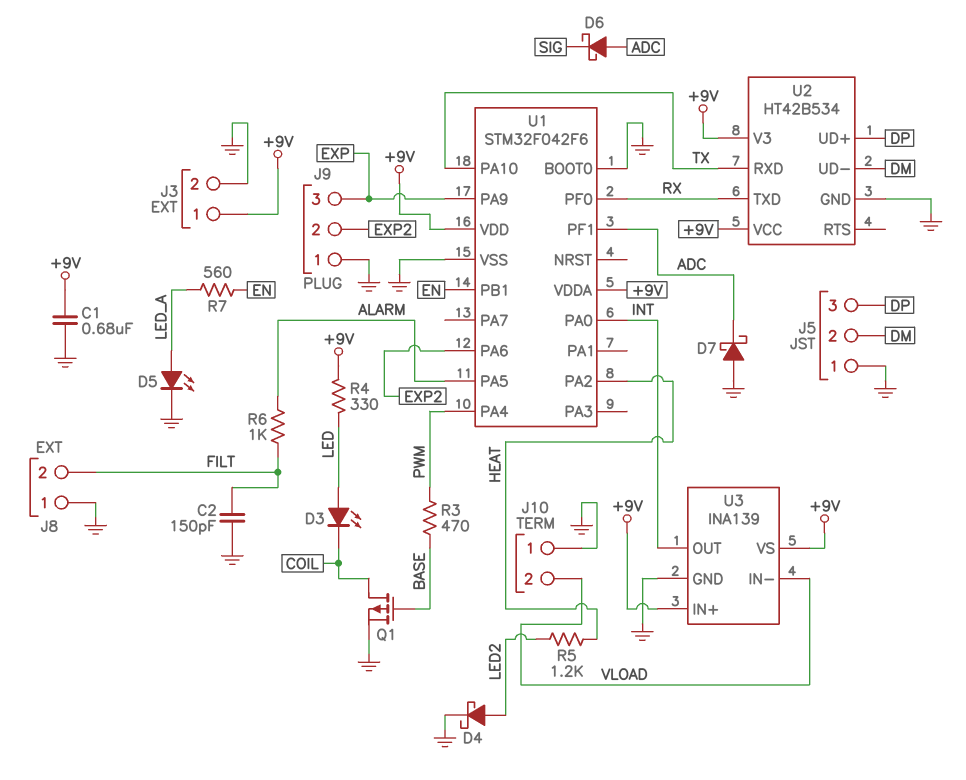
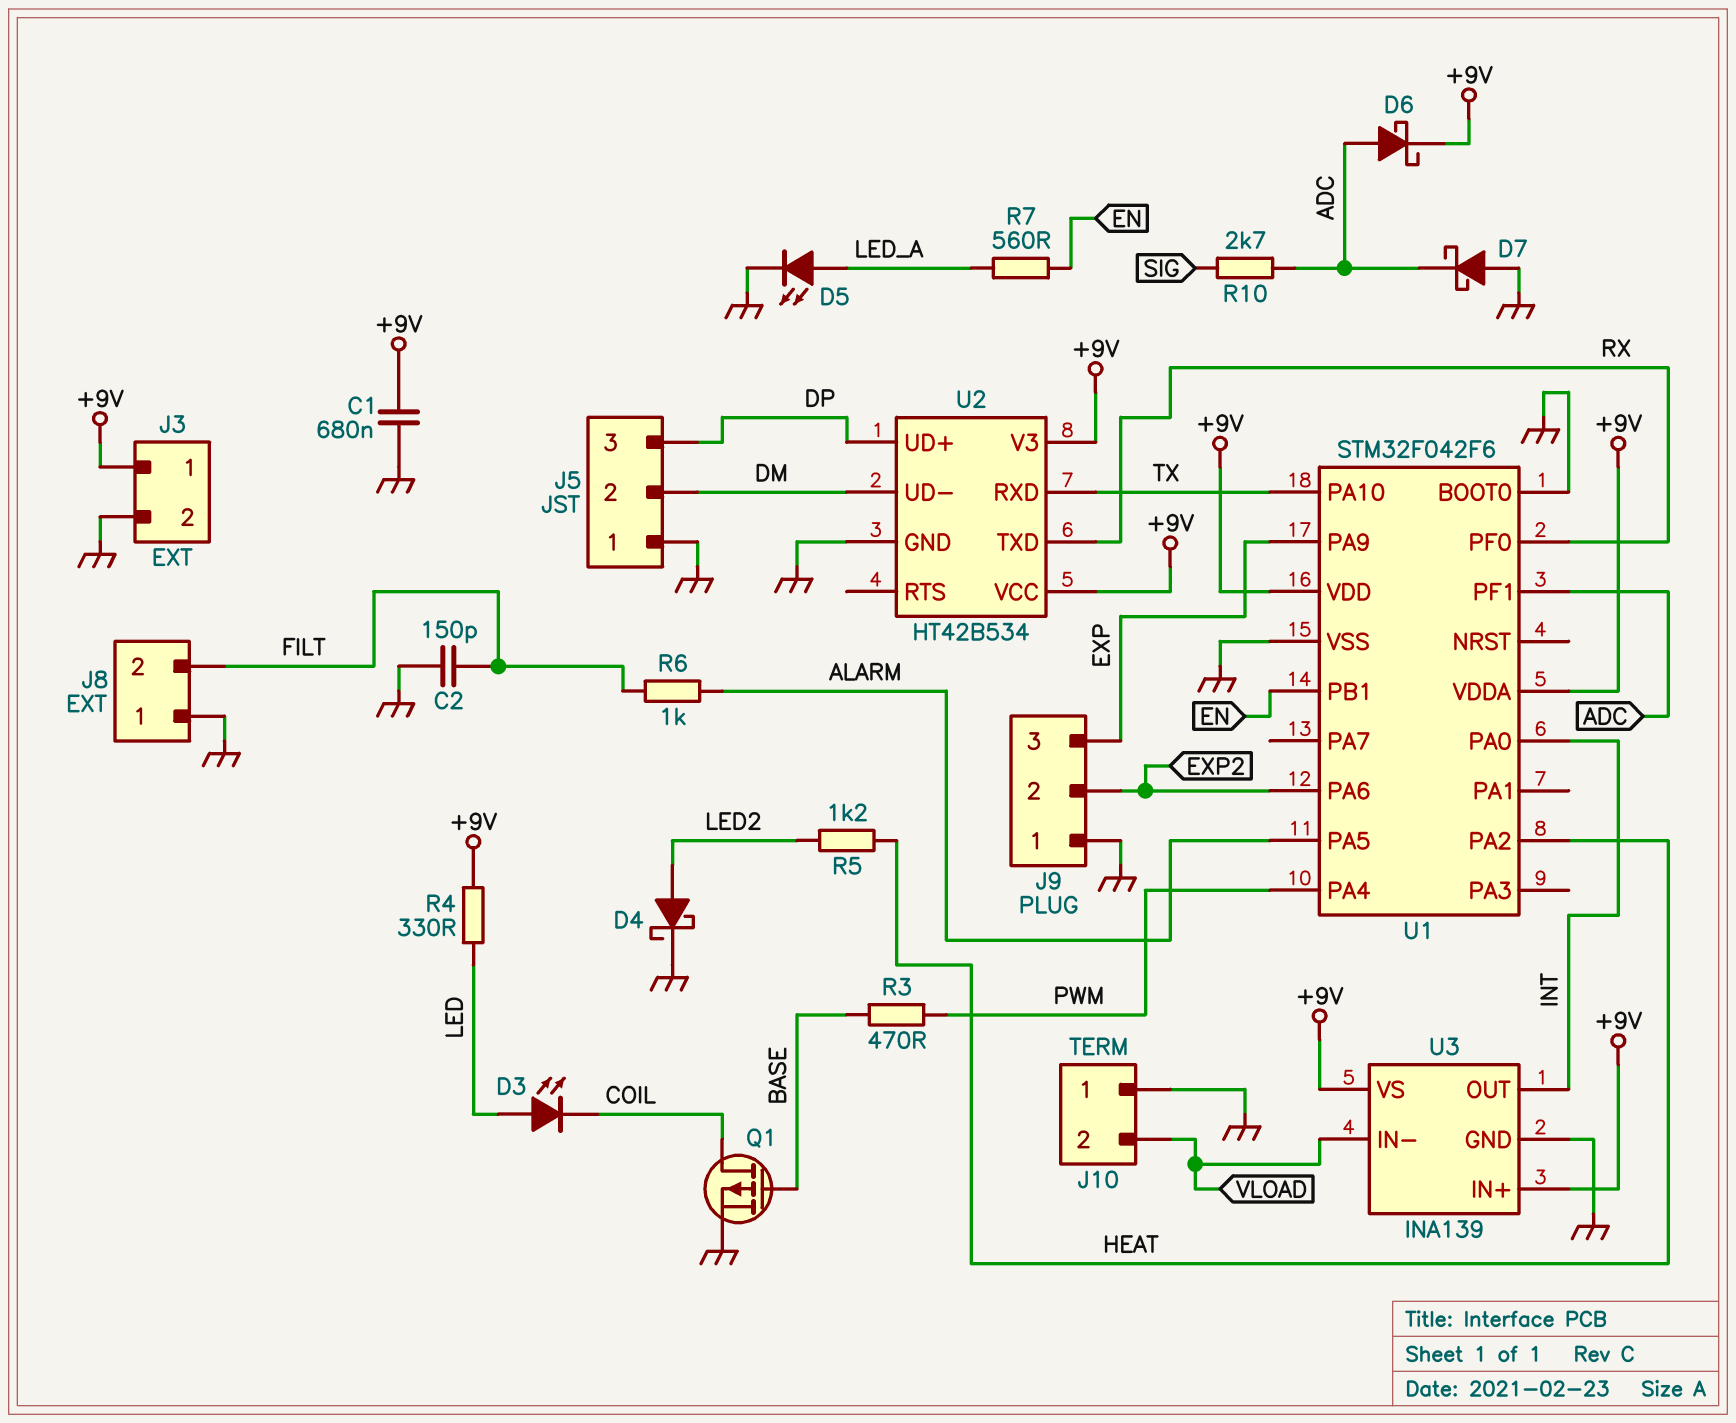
D6: schottky (A ADC, K SIG) -> schottky (A ADC, K +9V)
R10: none -> 2.7k (ADC, SIG)

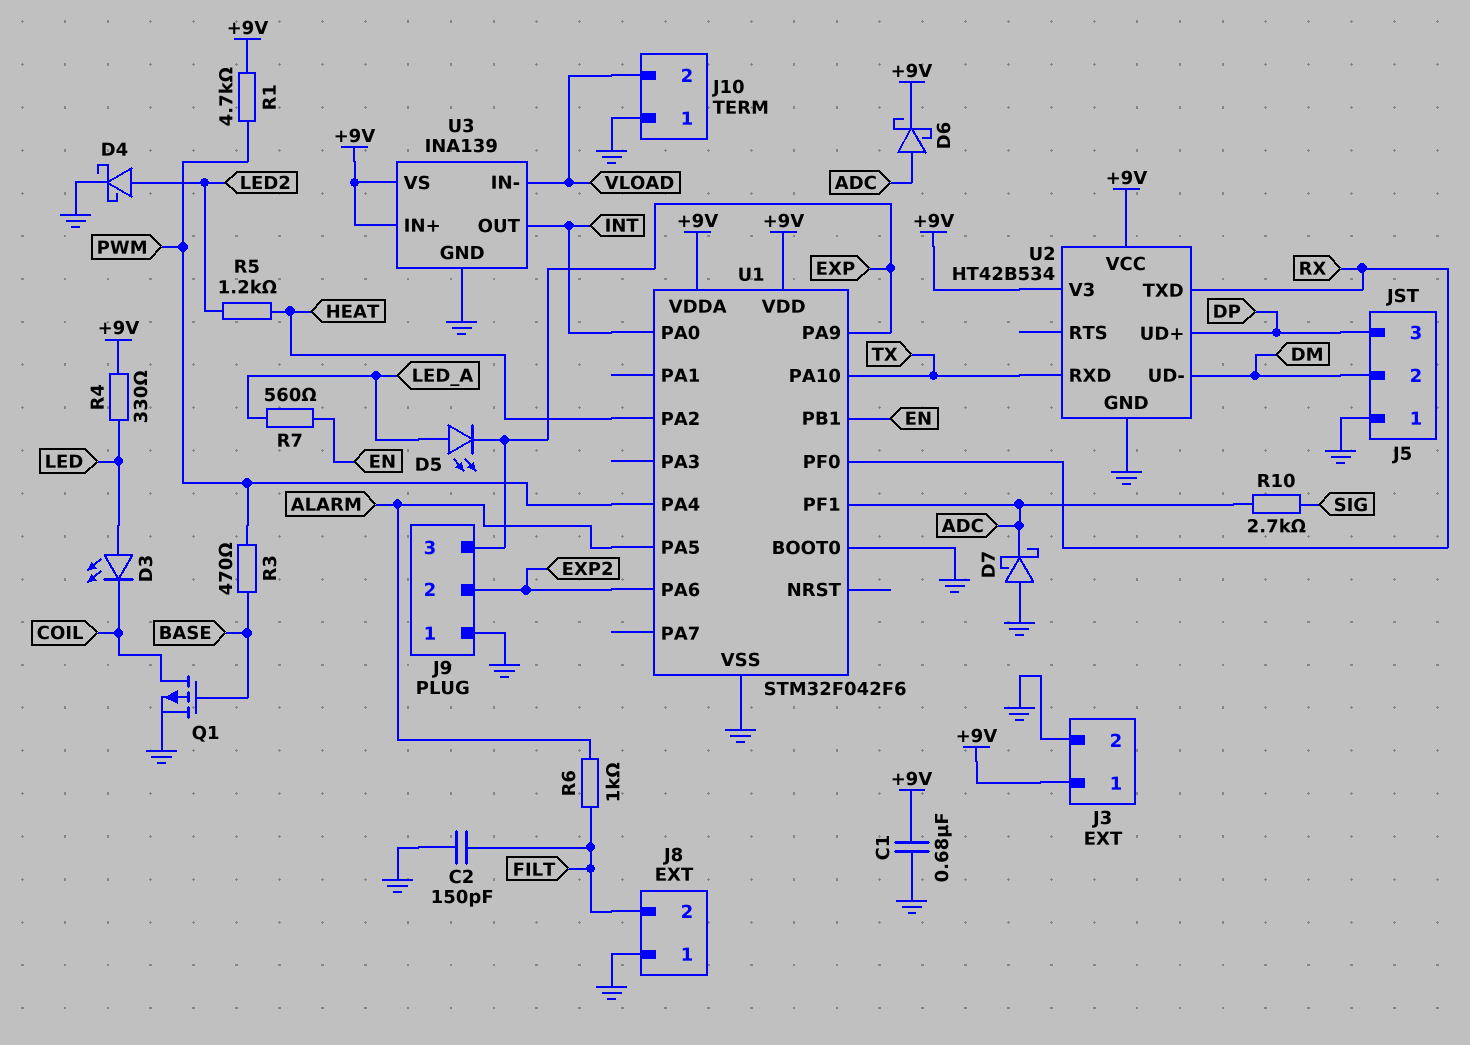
D5: LED (A LED_A, K GND) -> LED (A LED_A, K EXP)
R1: none -> 4.7k (+9V, PWM)

